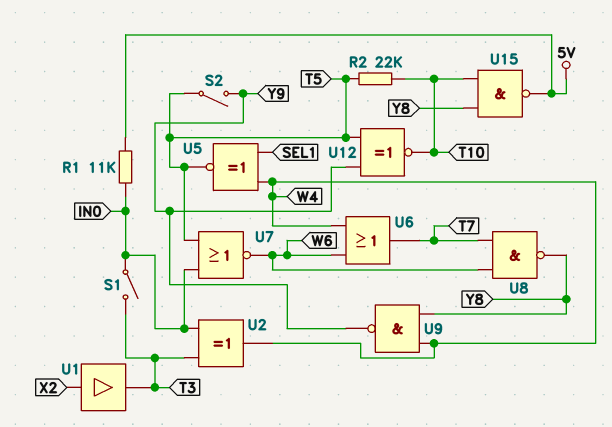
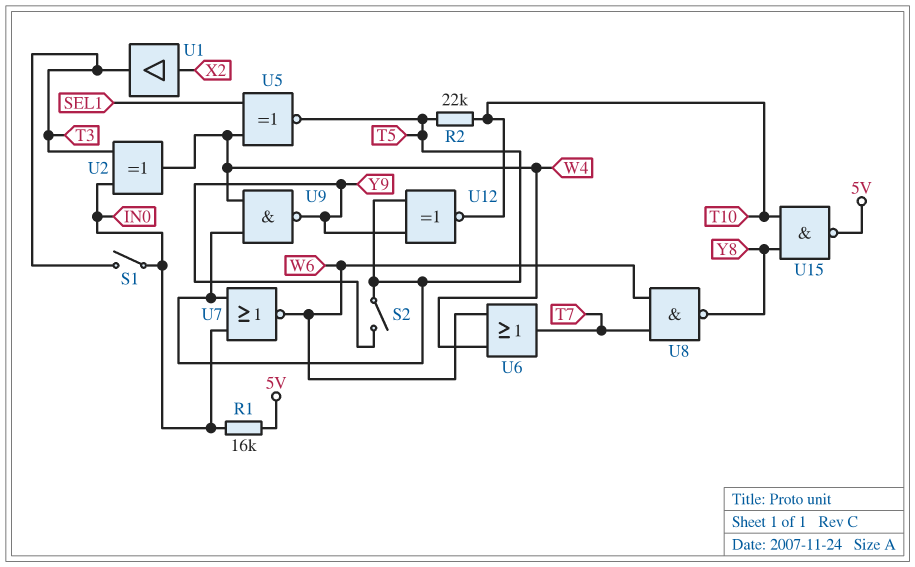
R1: 11k (5V, IN0) -> 16k (5V, IN0)
U9: NAND (in W4, in Y8, out Y9) -> NAND (in T5, in W4, out Y9)

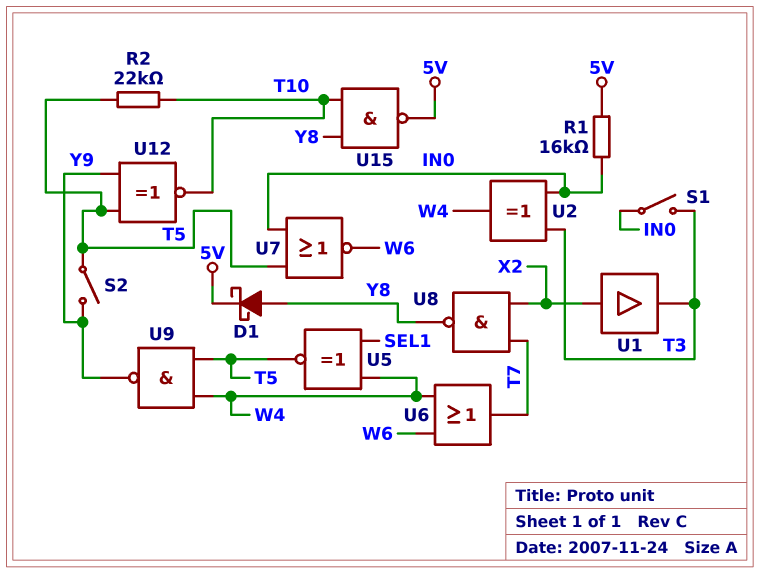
D1: none -> schottky (A Y8, K 5V)
U8: NAND (in T7, in W6, out Y8) -> NAND (in T7, in X2, out Y8)

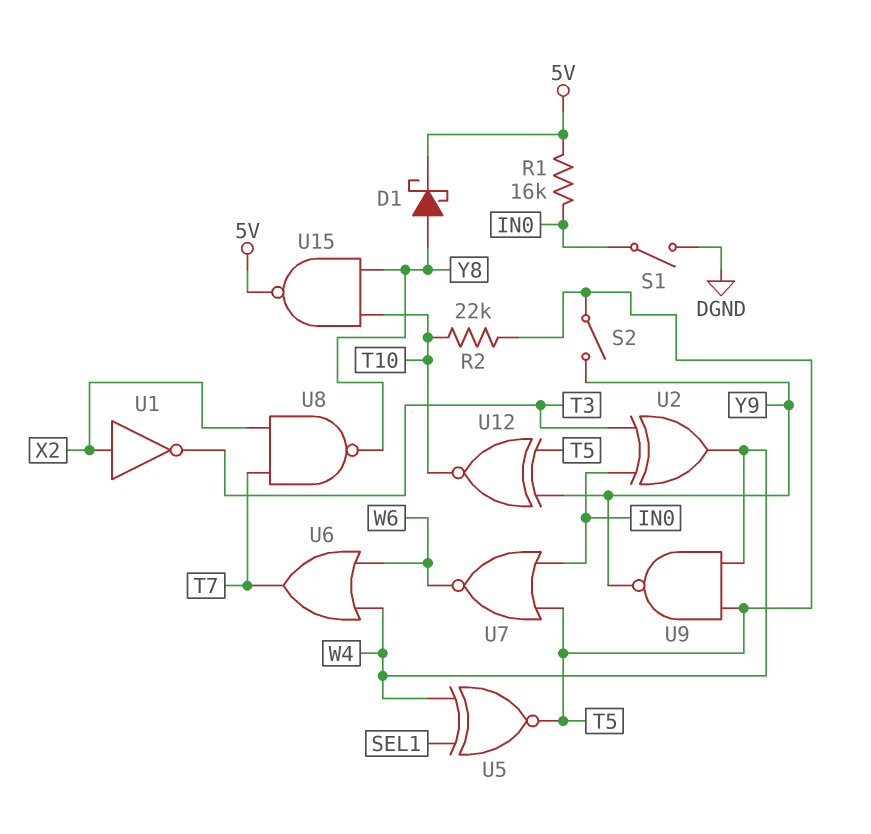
S1: switch (IN0, T3) -> switch (DGND, IN0)
U1: buffer (in X2, out T3) -> NOT (in X2, out T3)

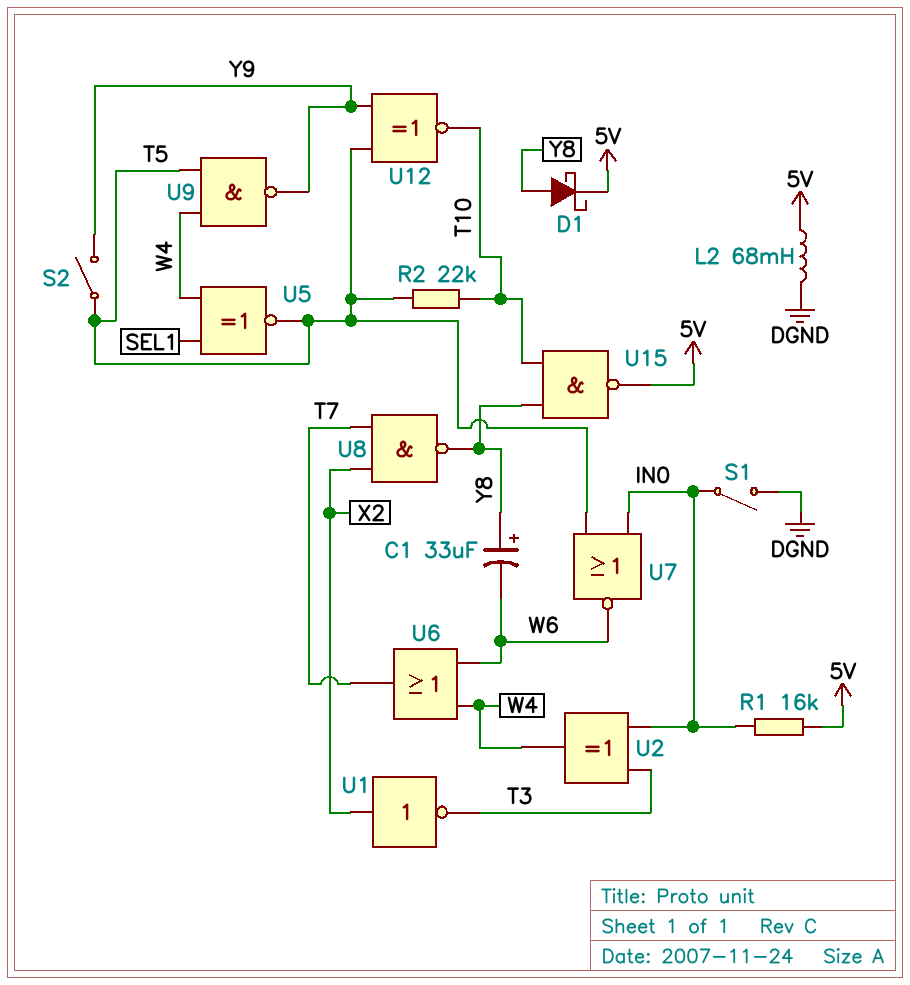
C1: none -> 33uF (plus Y8, minus W6)
L2: none -> 68mH (5V, DGND)

